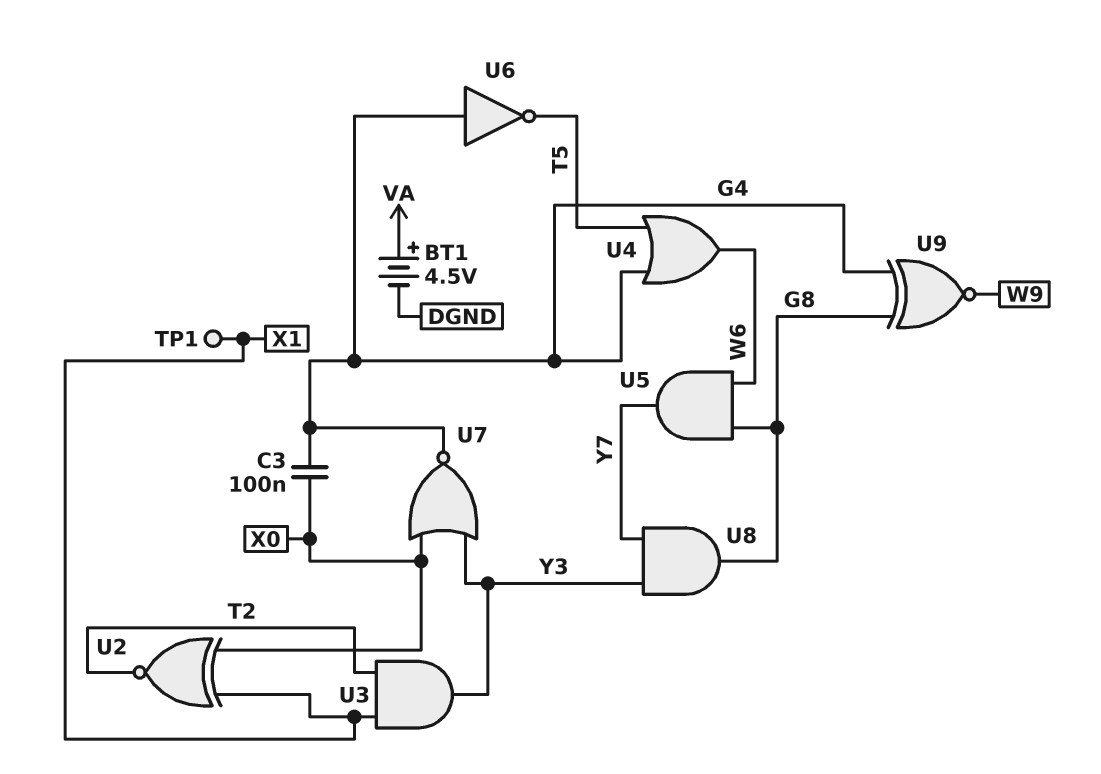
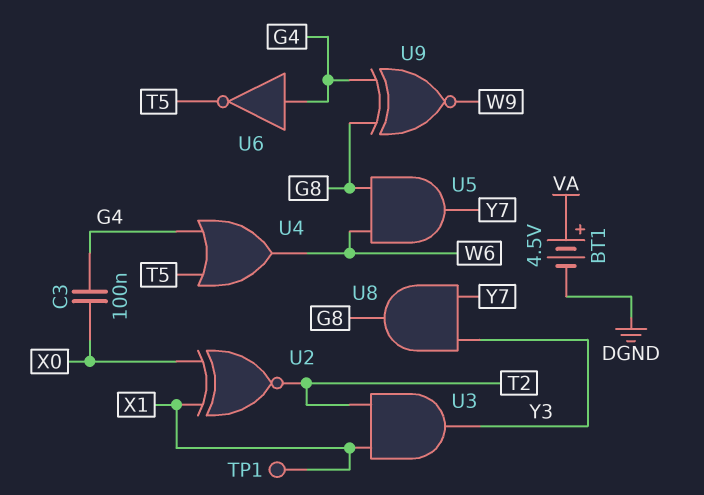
U7: NOR (in X0, in Y3, out G4) -> none

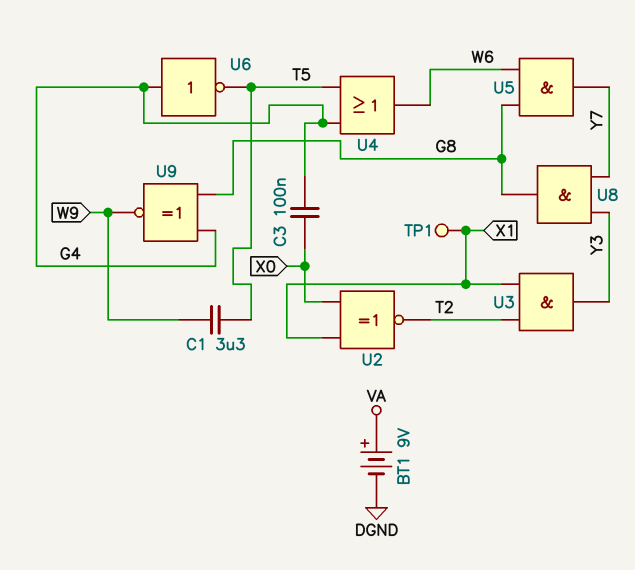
BT1: 4.5V (plus VA, minus DGND) -> 9V (plus VA, minus DGND)
C1: none -> 3.3uF (T5, W9)

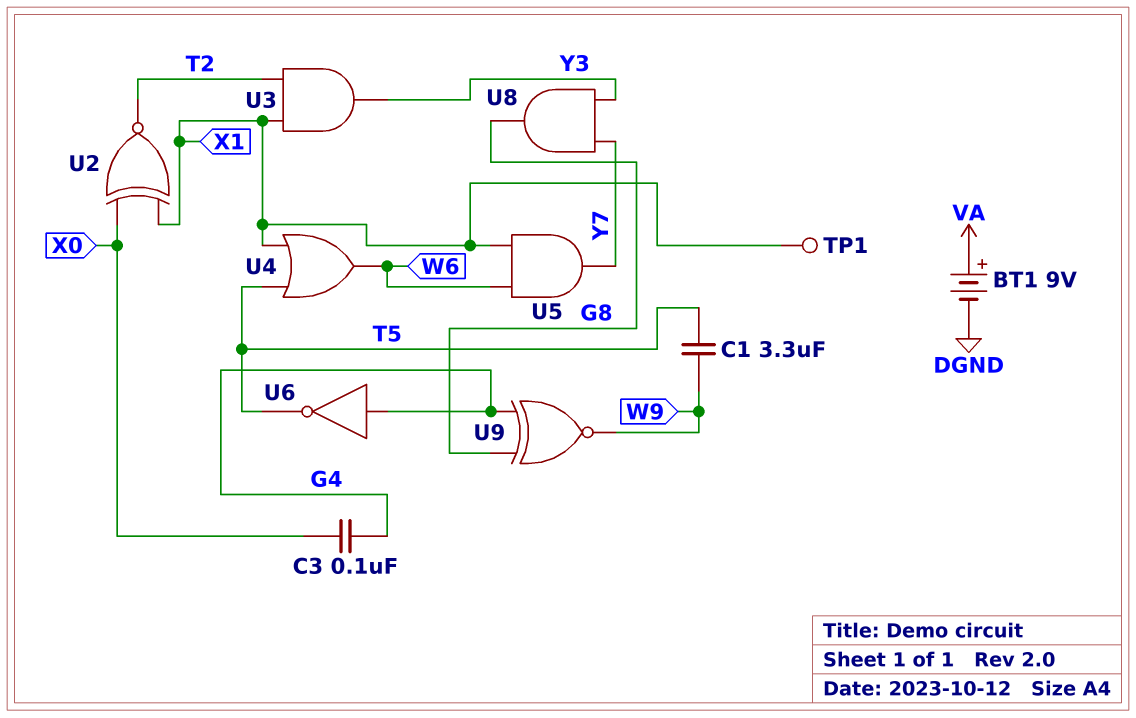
U4: OR (in G4, in T5, out W6) -> OR (in T5, in X1, out W6)
U5: AND (in G8, in W6, out Y7) -> AND (in W6, in X1, out Y7)

